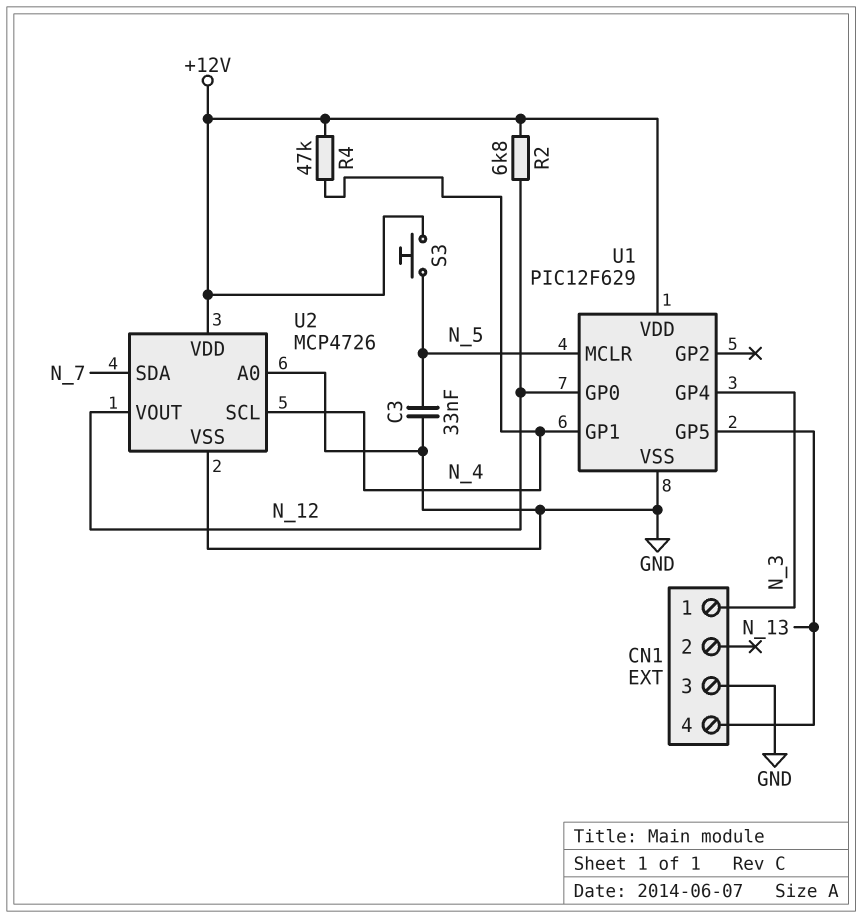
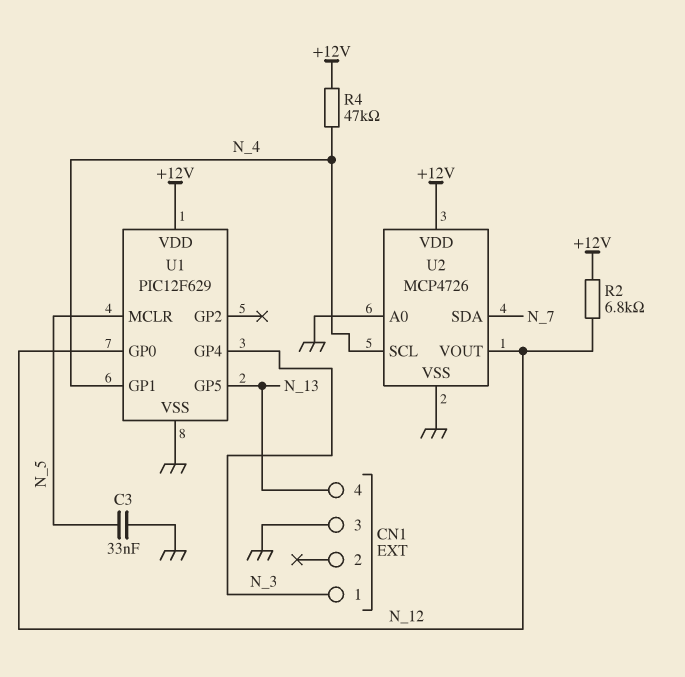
S3: button (+12V, N_5) -> none

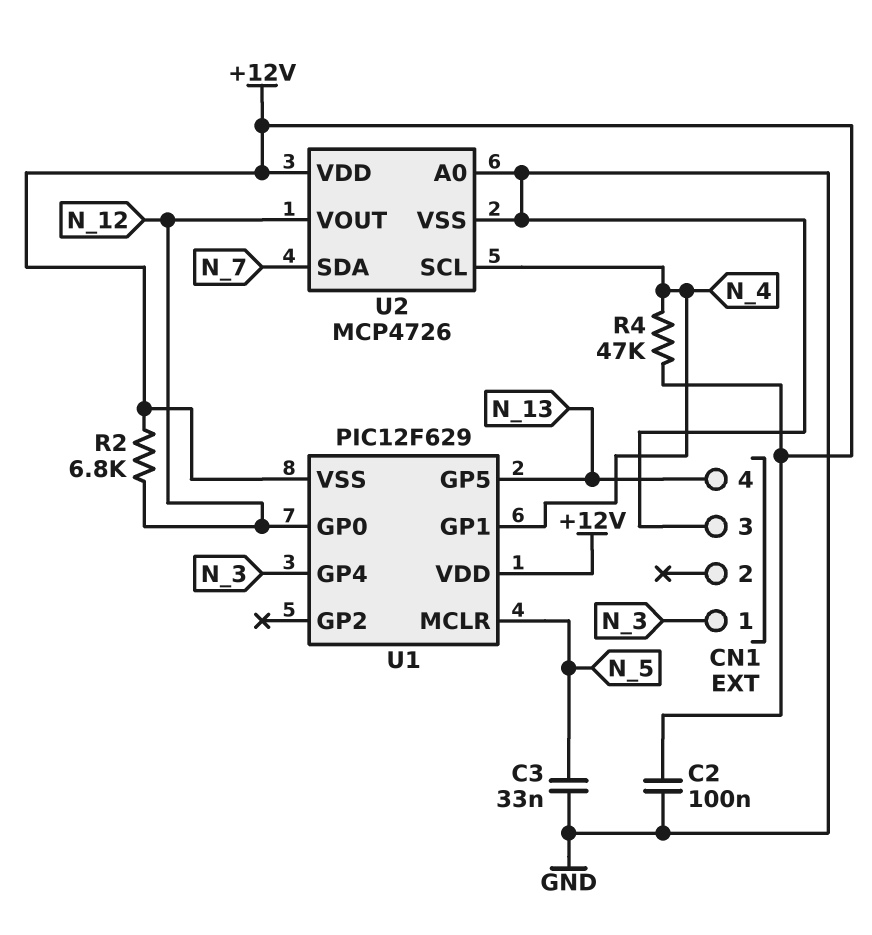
C2: none -> 100nF (+12V, GND)
U1 pin VSS: GND -> +12V

